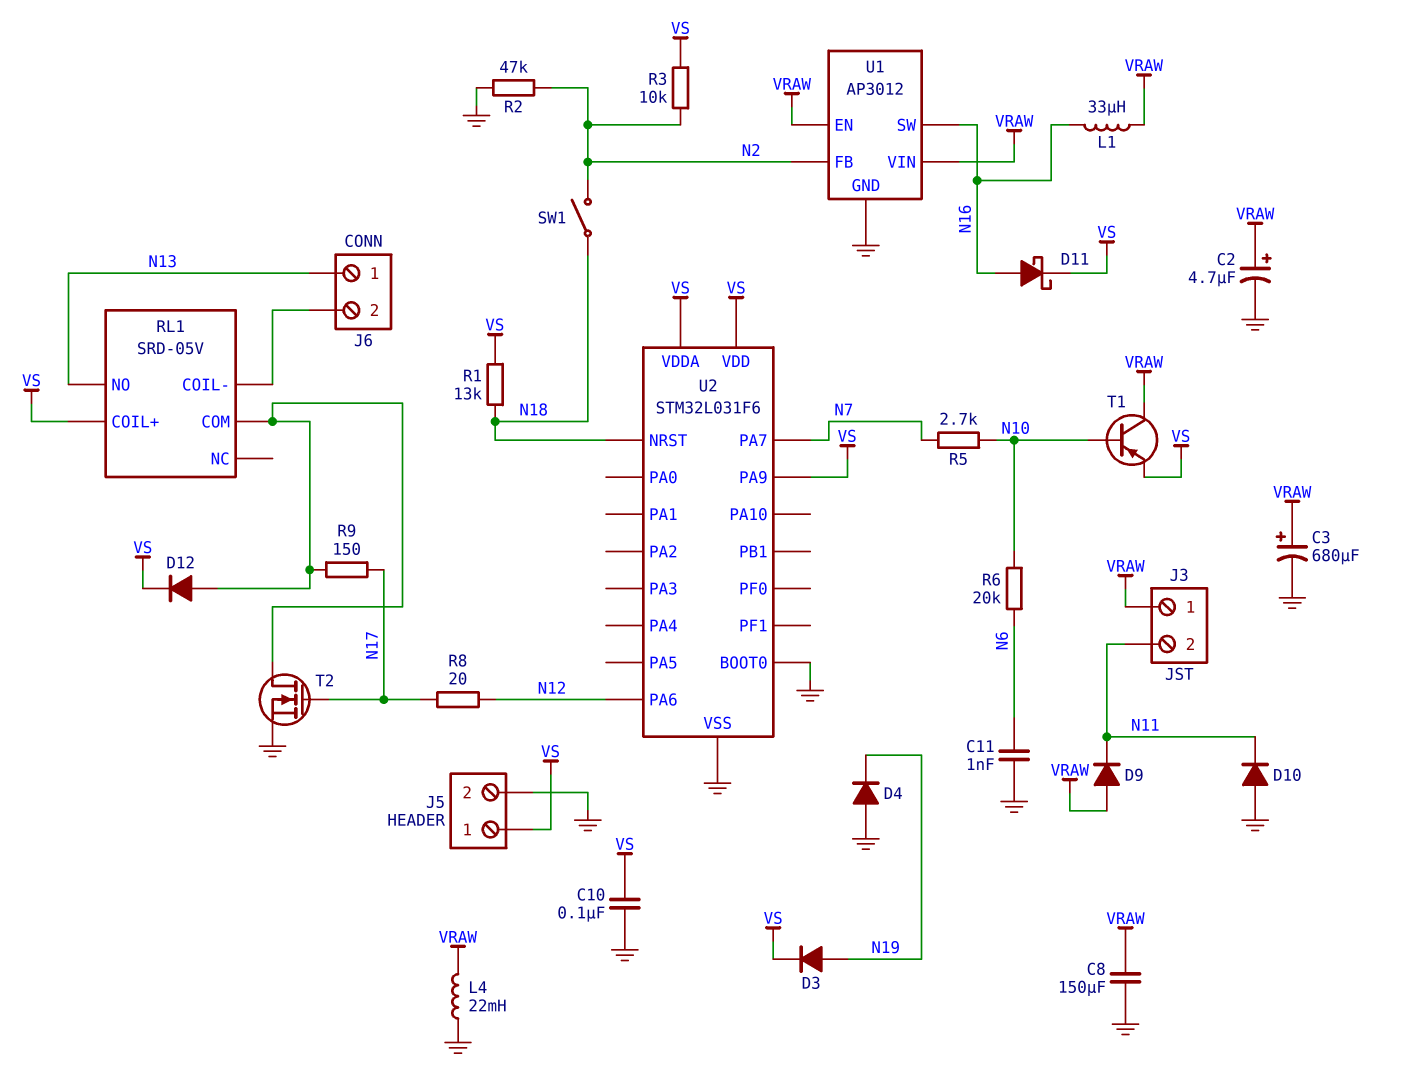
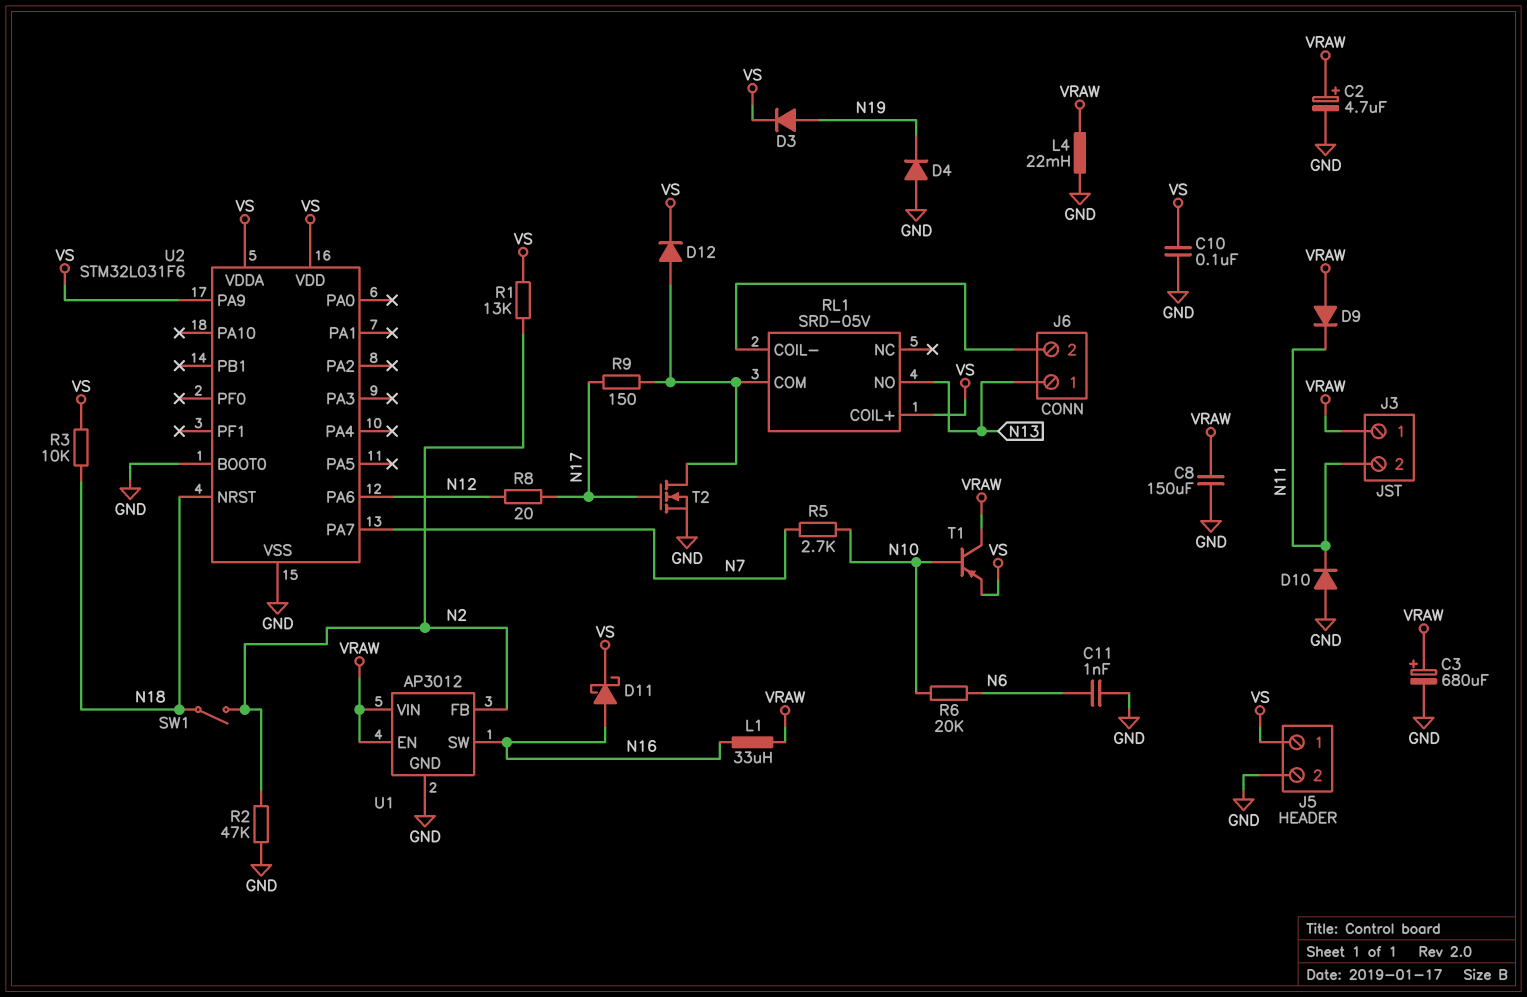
R1: 13k (N18, VS) -> 13k (N2, VS)
R3: 10k (N2, VS) -> 10k (N18, VS)

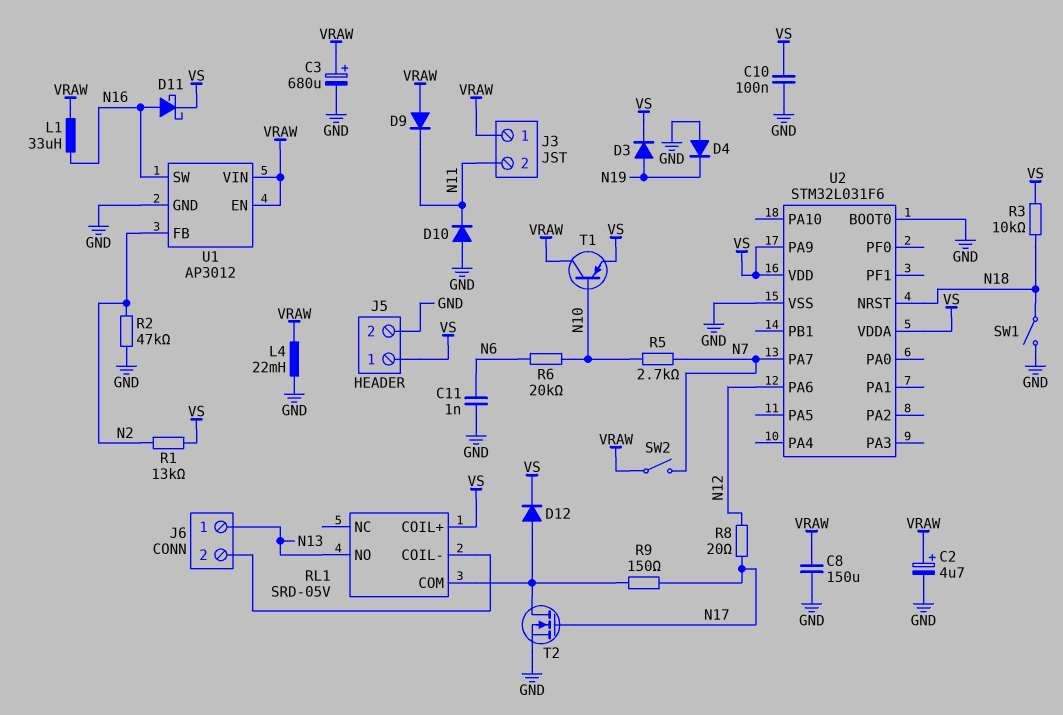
SW1: switch (N2, N18) -> switch (GND, N18)
SW2: none -> switch (N7, VRAW)

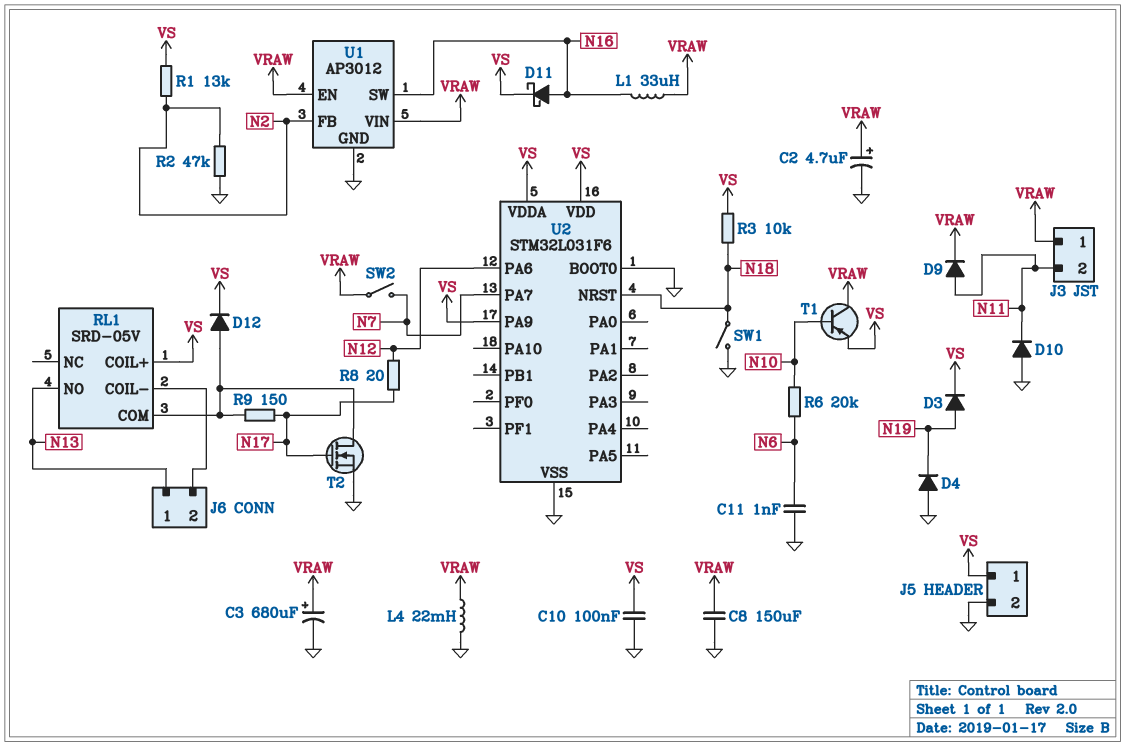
D9: diode (A VRAW, K N11) -> diode (A N11, K VRAW)
R5: 2.7k (N7, N10) -> none

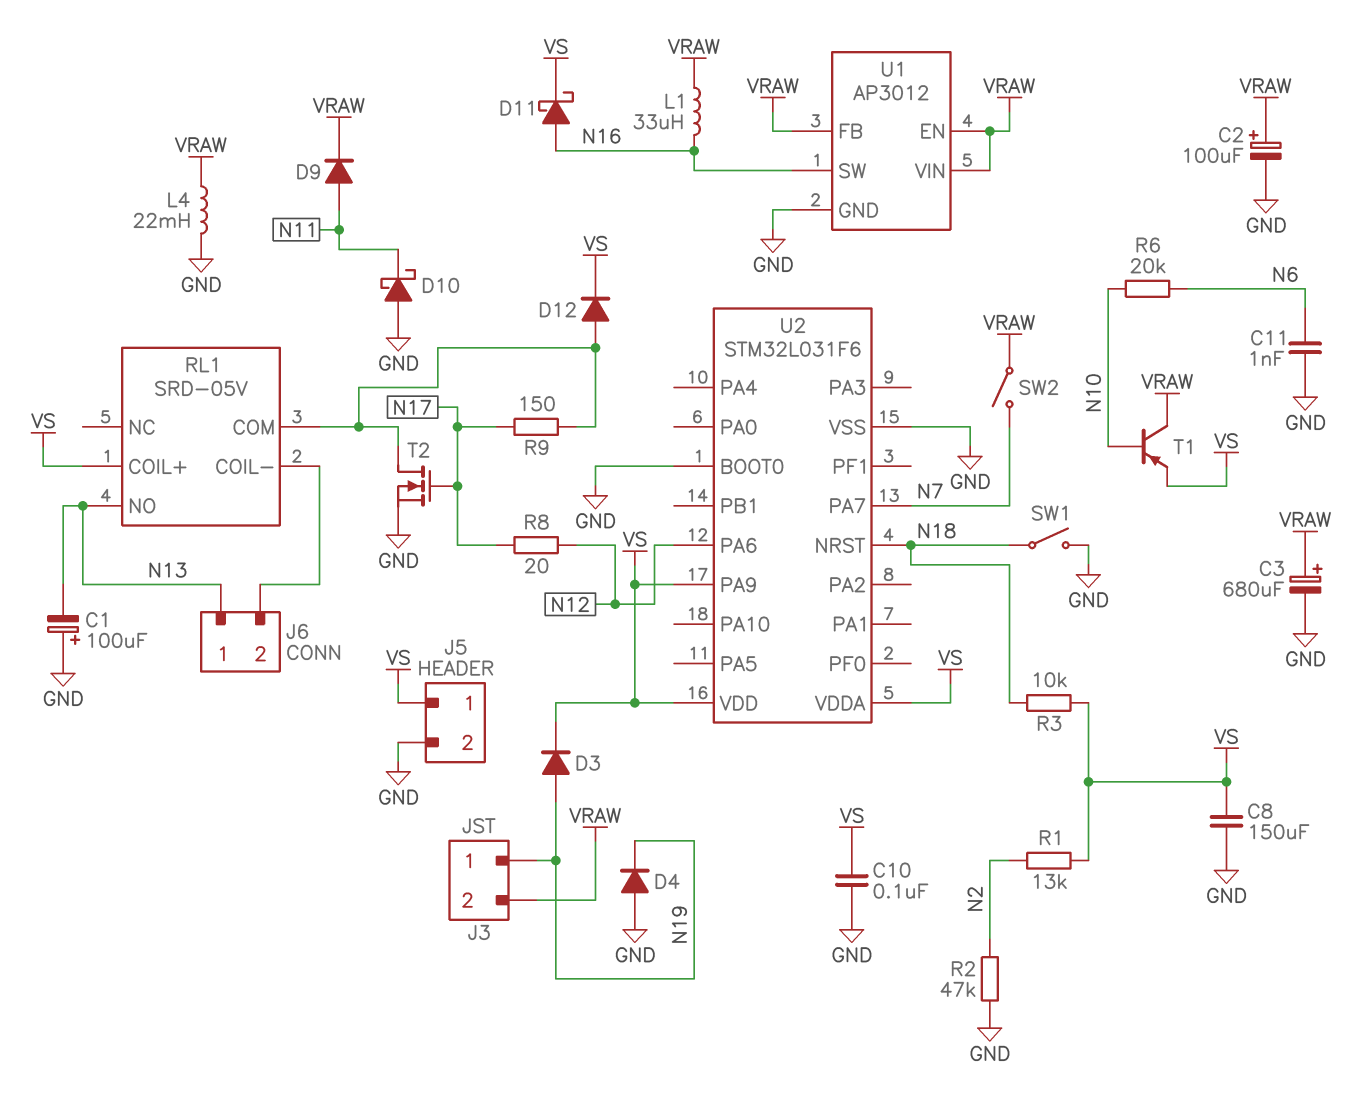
C1: none -> 100uF (plus GND, minus N13)
C2: 4.7uF (plus VRAW, minus GND) -> 100uF (plus VRAW, minus GND)
C8: 150uF (GND, VRAW) -> 150uF (GND, VS)
D10: diode (A GND, K N11) -> schottky (A GND, K N11)
J3 pin 1: VRAW -> N19
J3 pin 2: N11 -> VRAW
U1 pin FB: N2 -> VRAW

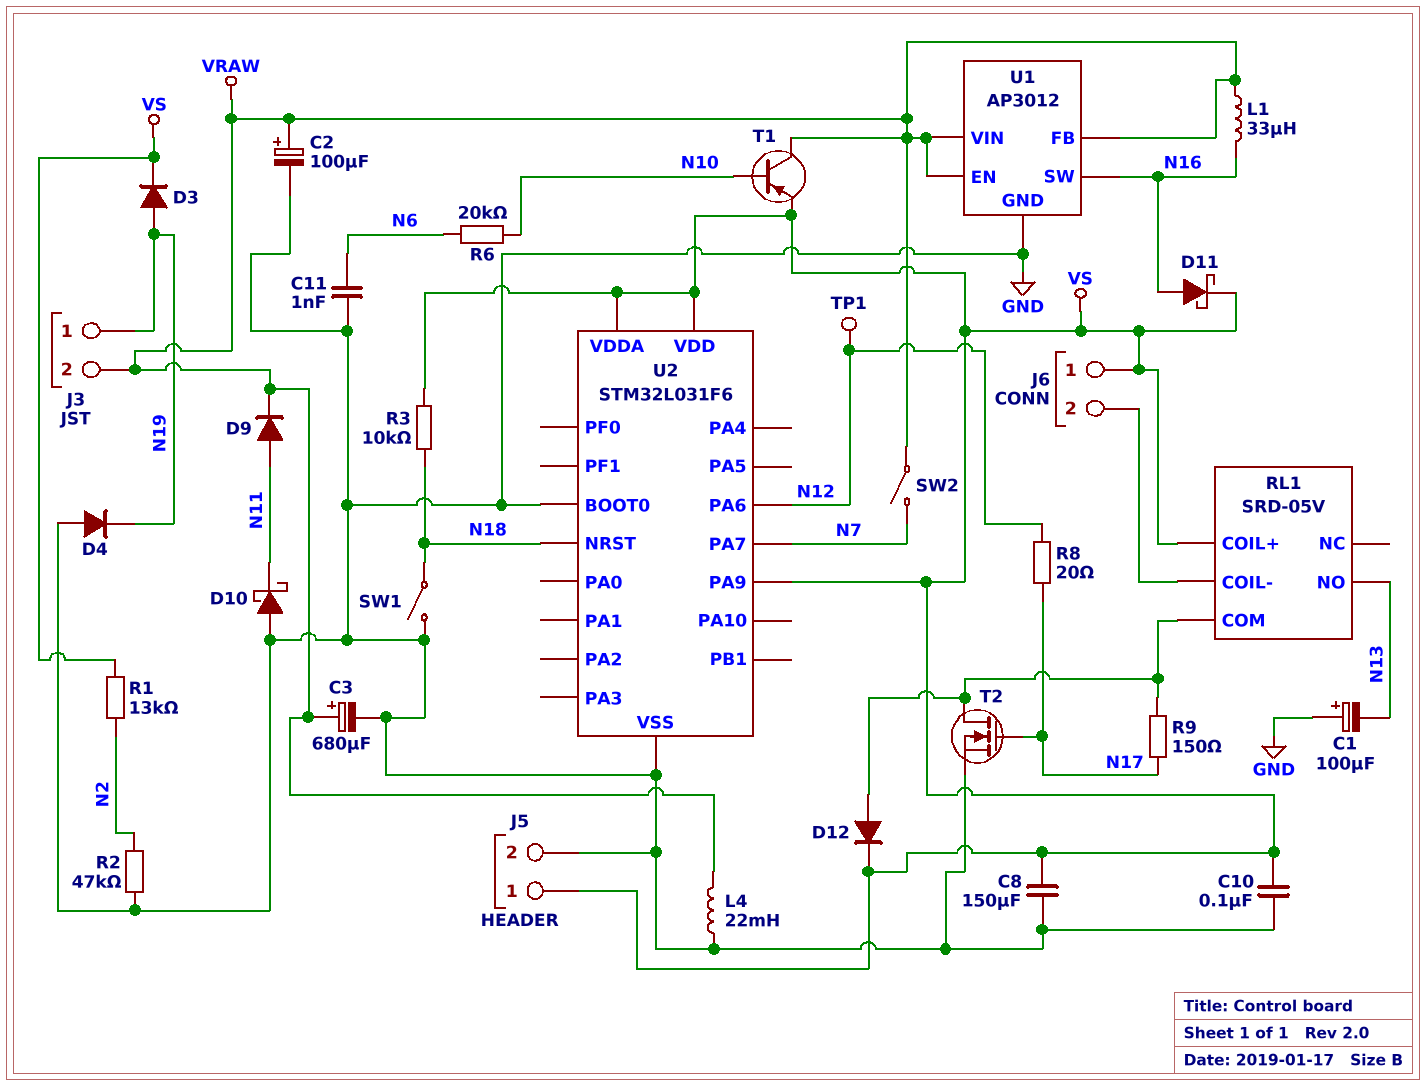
J6 pin 1: N13 -> VS
TP1: none -> test point (N12)

